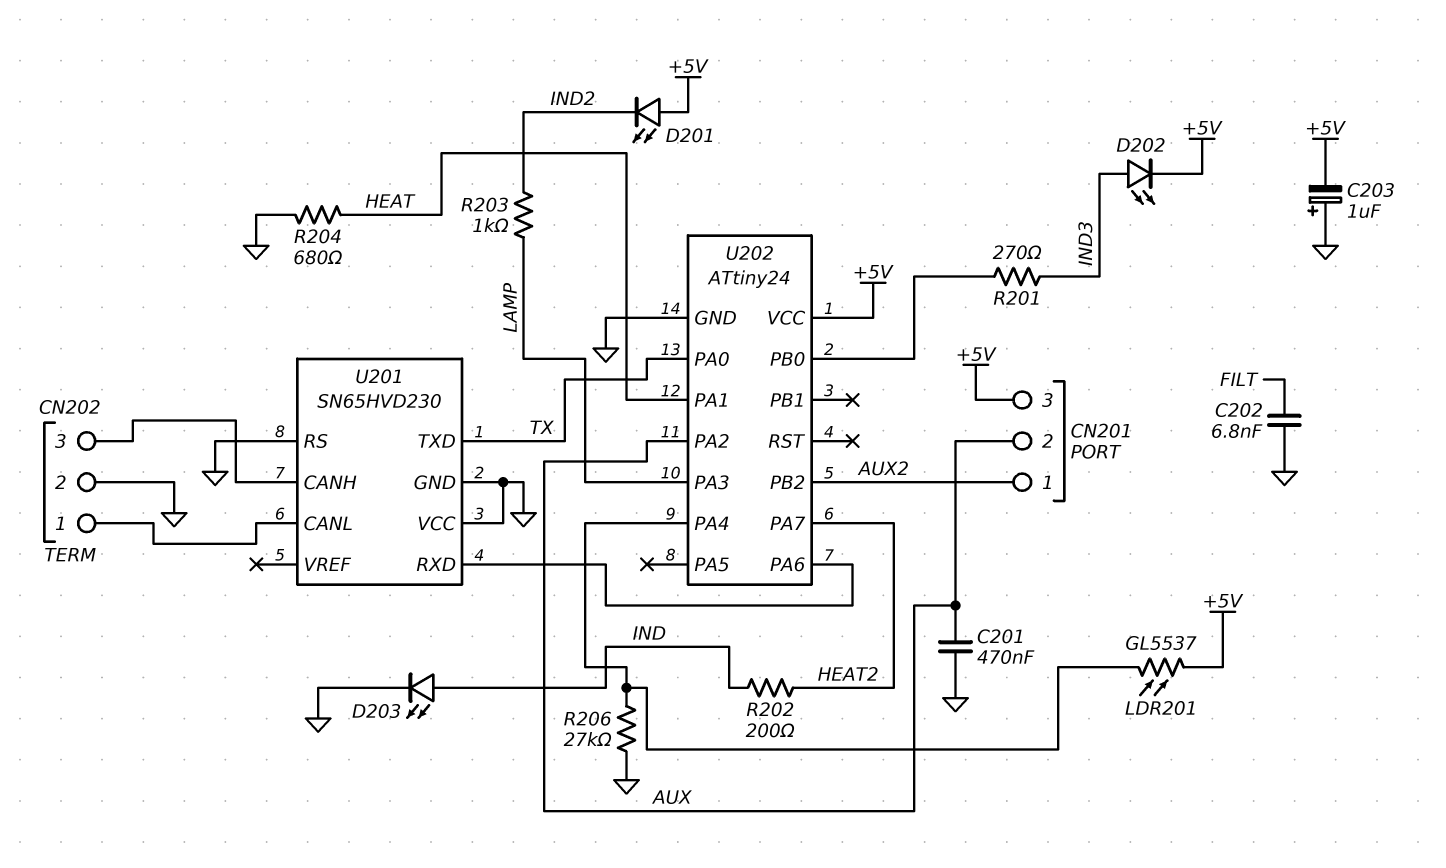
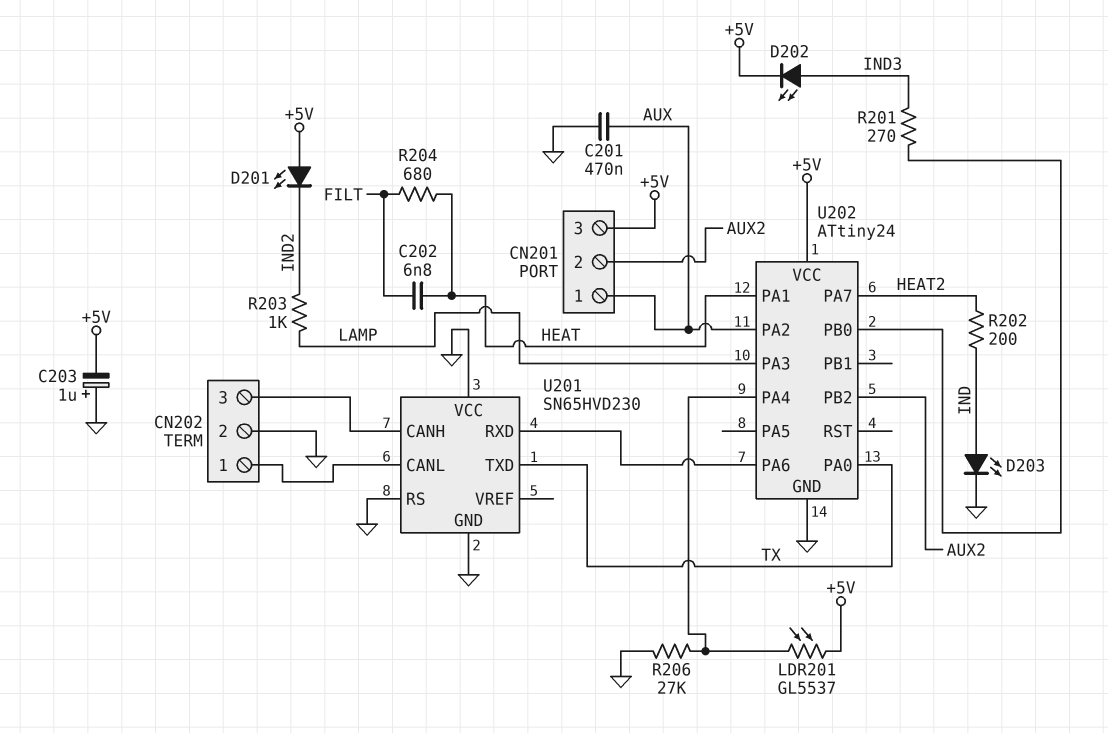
C202: 6.8nF (FILT, GND) -> 6.8nF (FILT, HEAT)
CN201 pin 1: AUX2 -> AUX
CN201 pin 2: AUX -> AUX2
R204: 680 (GND, HEAT) -> 680 (FILT, HEAT)

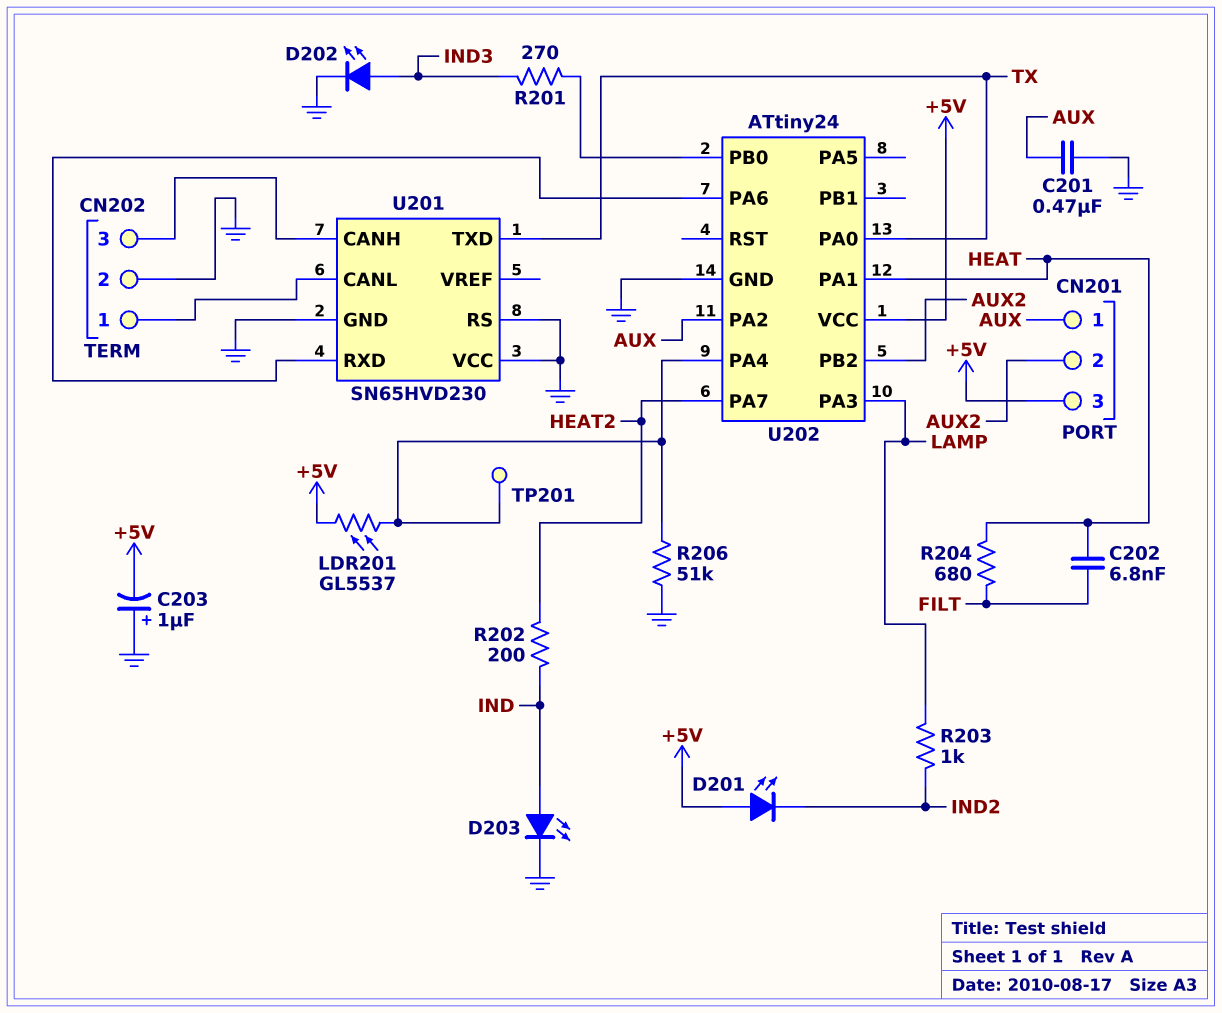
D202: LED (A IND3, K +5V) -> LED (A IND3, K GND)
R206: 27k (GND, U202/PA4) -> 51k (GND, U202/PA4)
TP201: none -> test point (U202/PA4)

